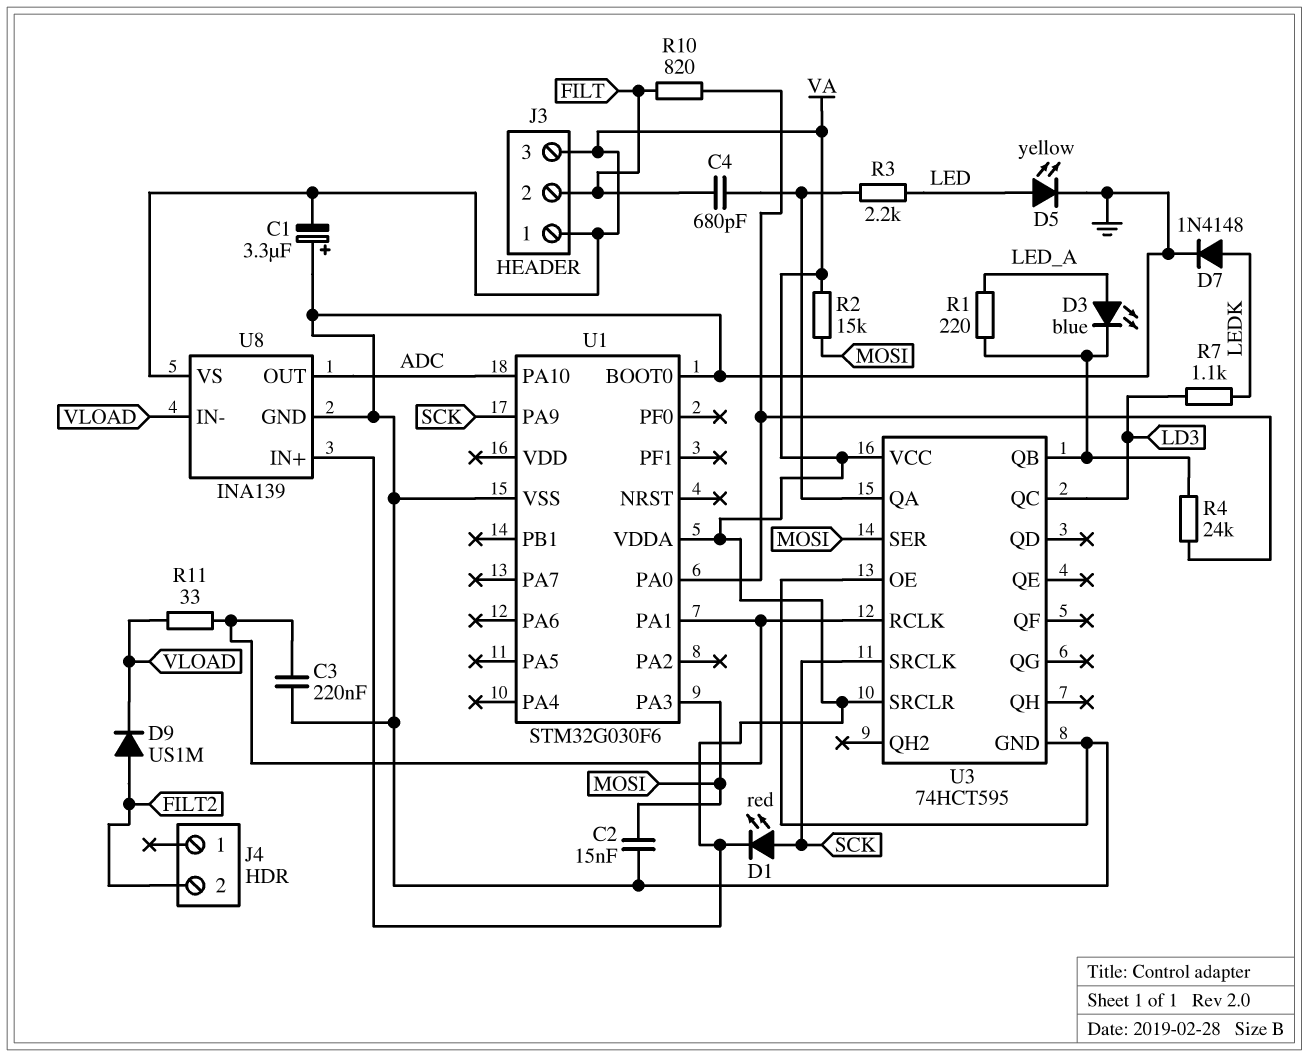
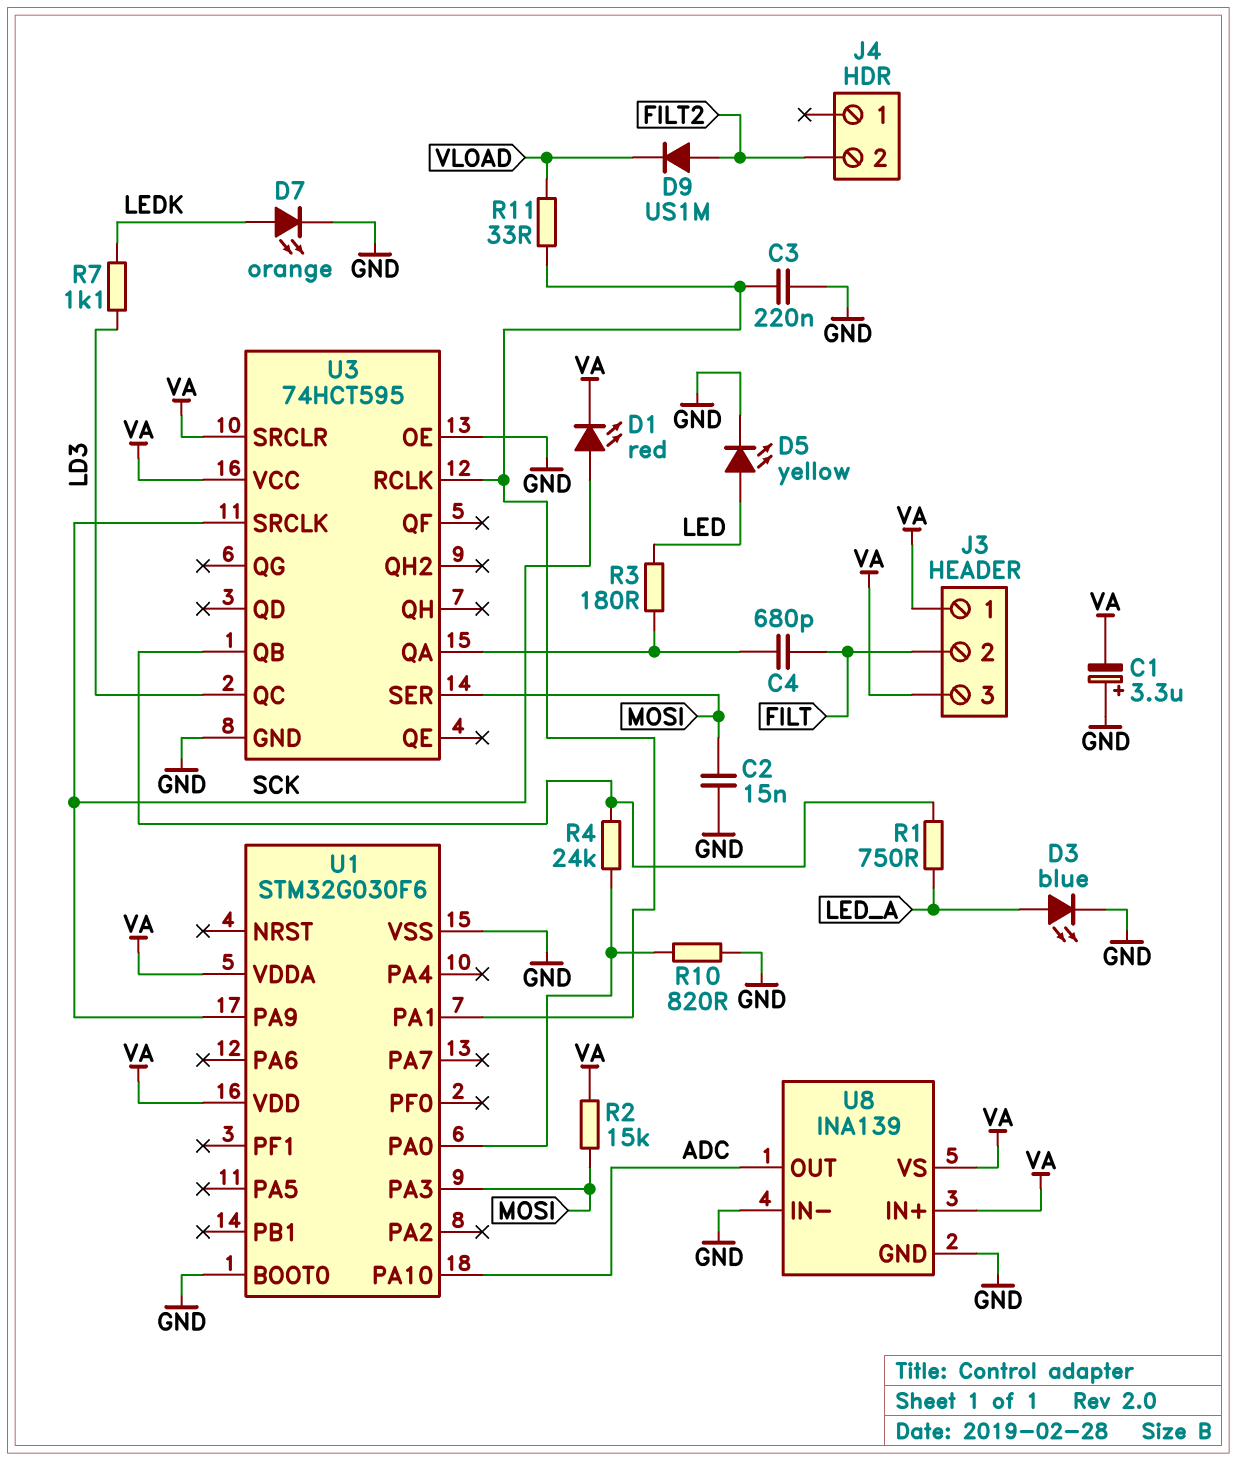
D3: LED blue (A LED_A, K U3/QB) -> LED blue (A LED_A, K GND)
D7: diode 1N4148 (A LEDK, K GND) -> LED orange (A LEDK, K GND)
R1: 220 (LED_A, U3/QB) -> 750 (LED_A, U3/QB)
R3: 2.2k (LED, U3/QA) -> 180 (LED, U3/QA)
R10: 820 (FILT, U1/PA0) -> 820 (GND, U1/PA0)
U1 pin VDD: none -> VA
U8 pin IN-: VLOAD -> GND

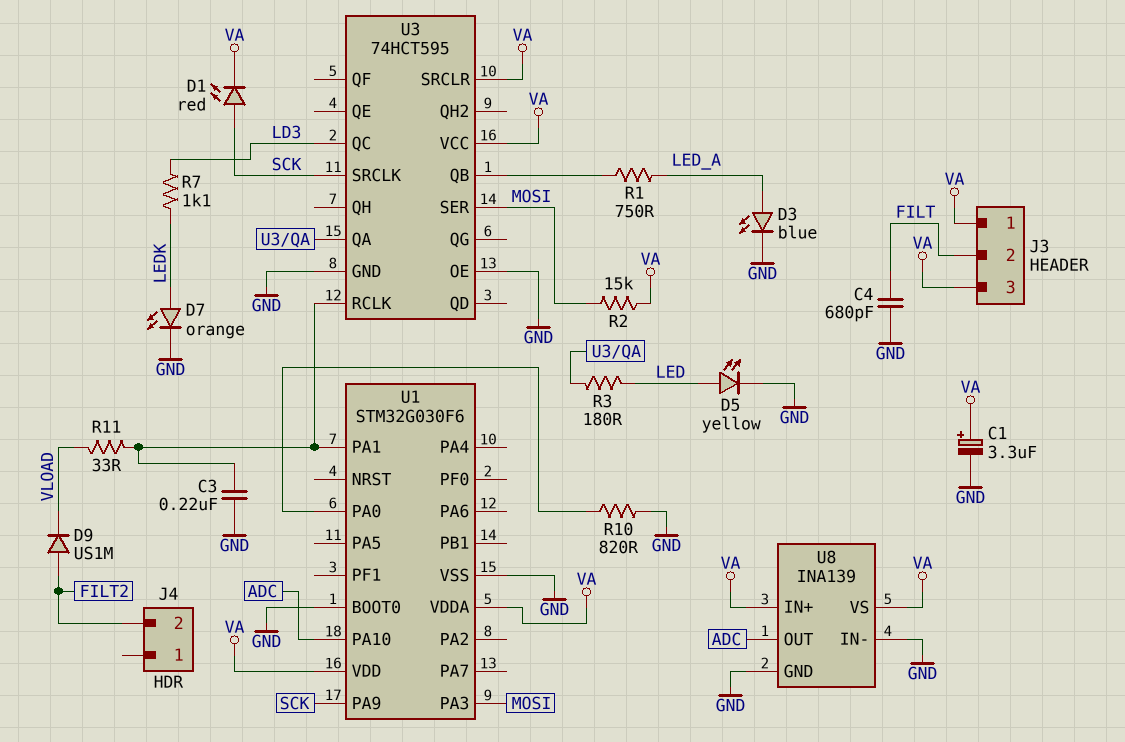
C1: 3.3uF (plus GND, minus VA) -> 3.3uF (plus VA, minus GND)
C2: 15nF (GND, MOSI) -> none
C4: 680pF (FILT, U3/QA) -> 680pF (FILT, GND)
R4: 24k (U1/PA0, U3/QB) -> none

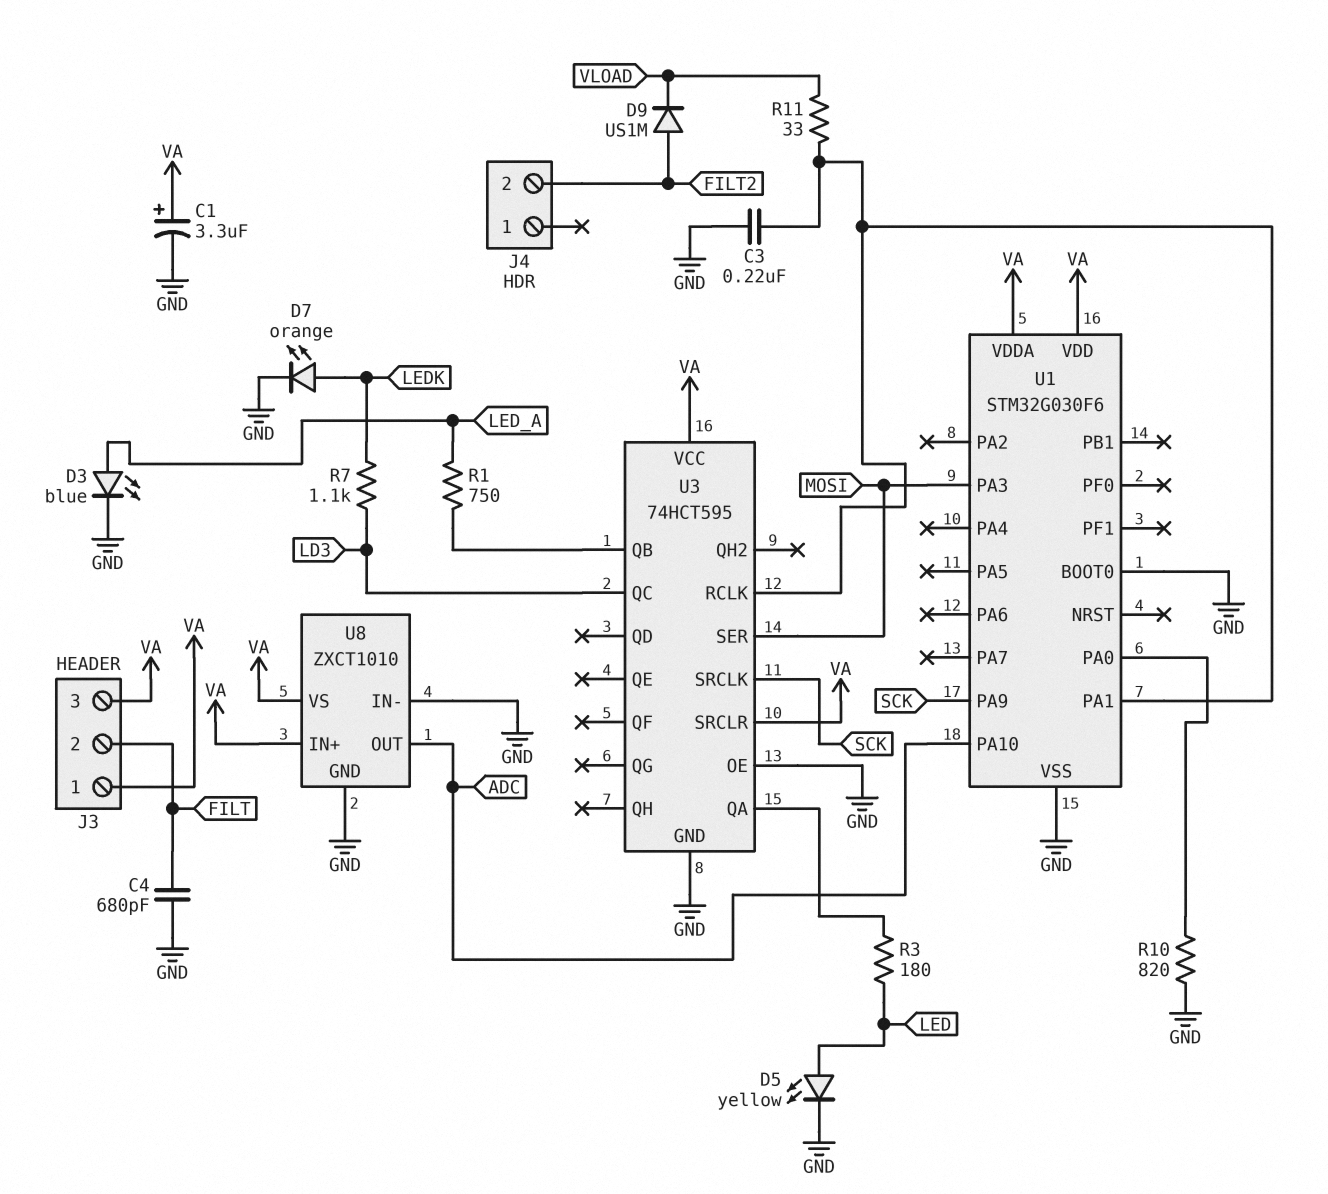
D1: LED red (A SCK, K VA) -> none
R2: 15k (MOSI, VA) -> none
U8: INA139 -> ZXCT1010

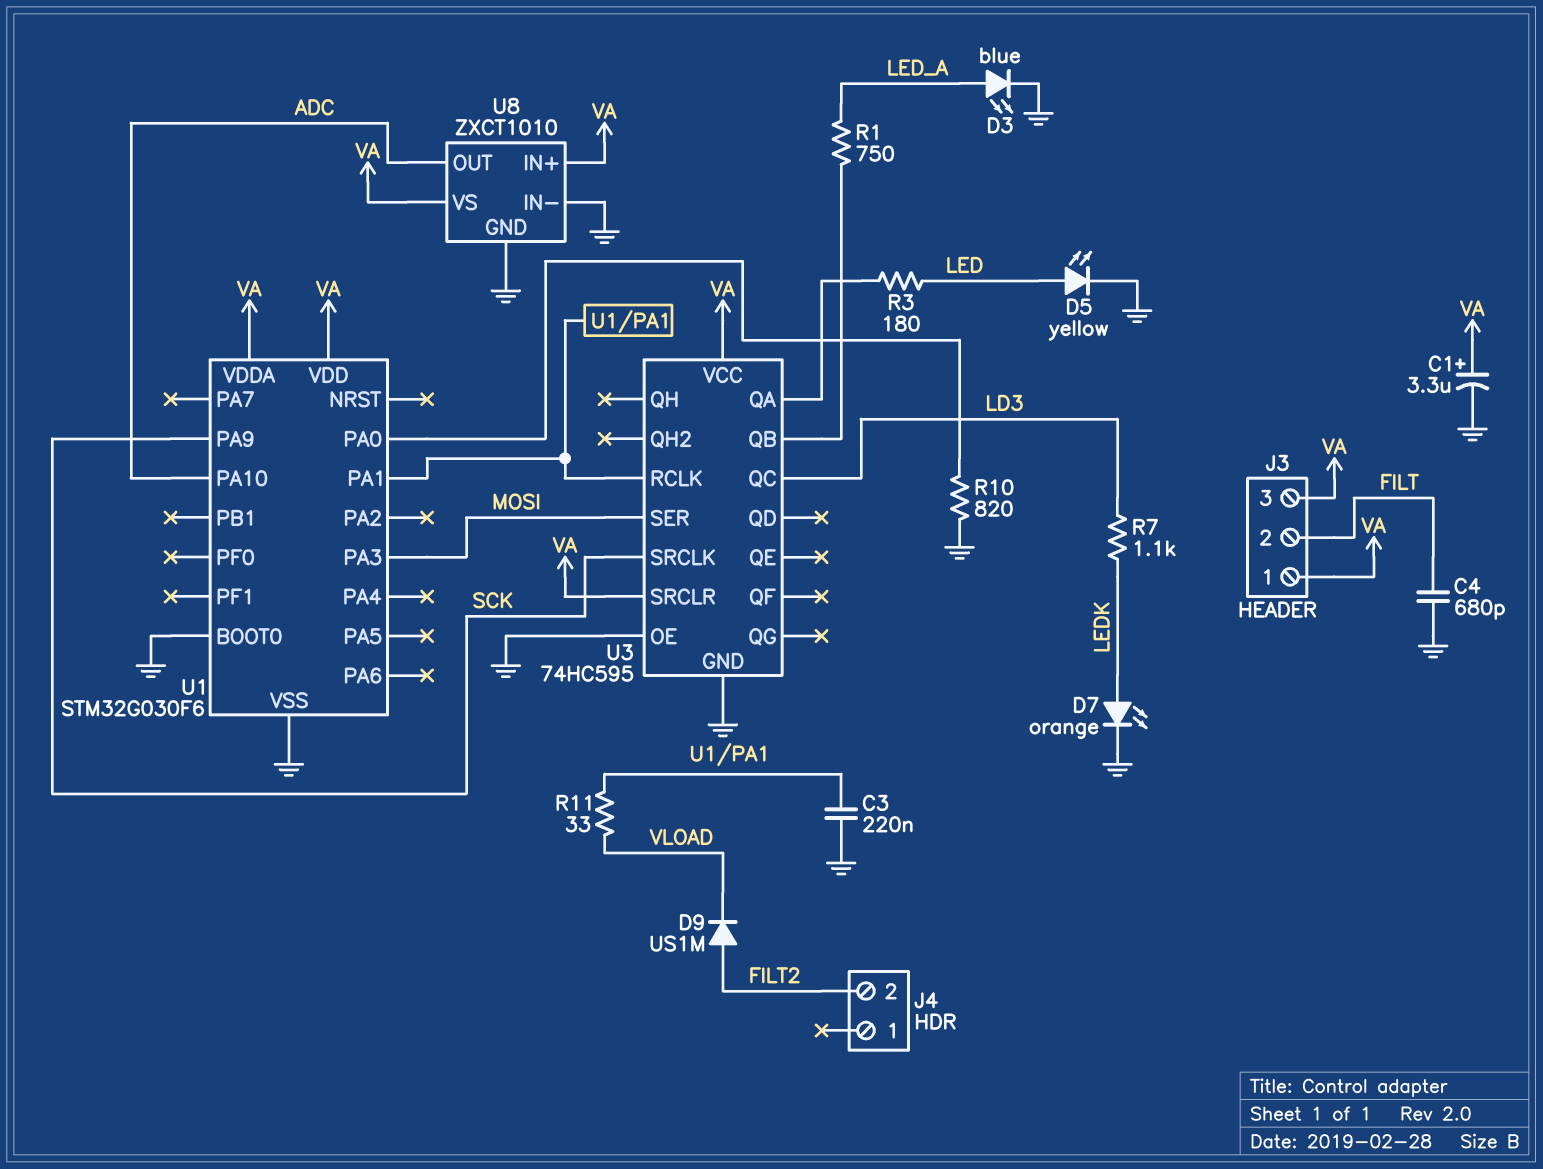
U3: 74HCT595 -> 74HC595

